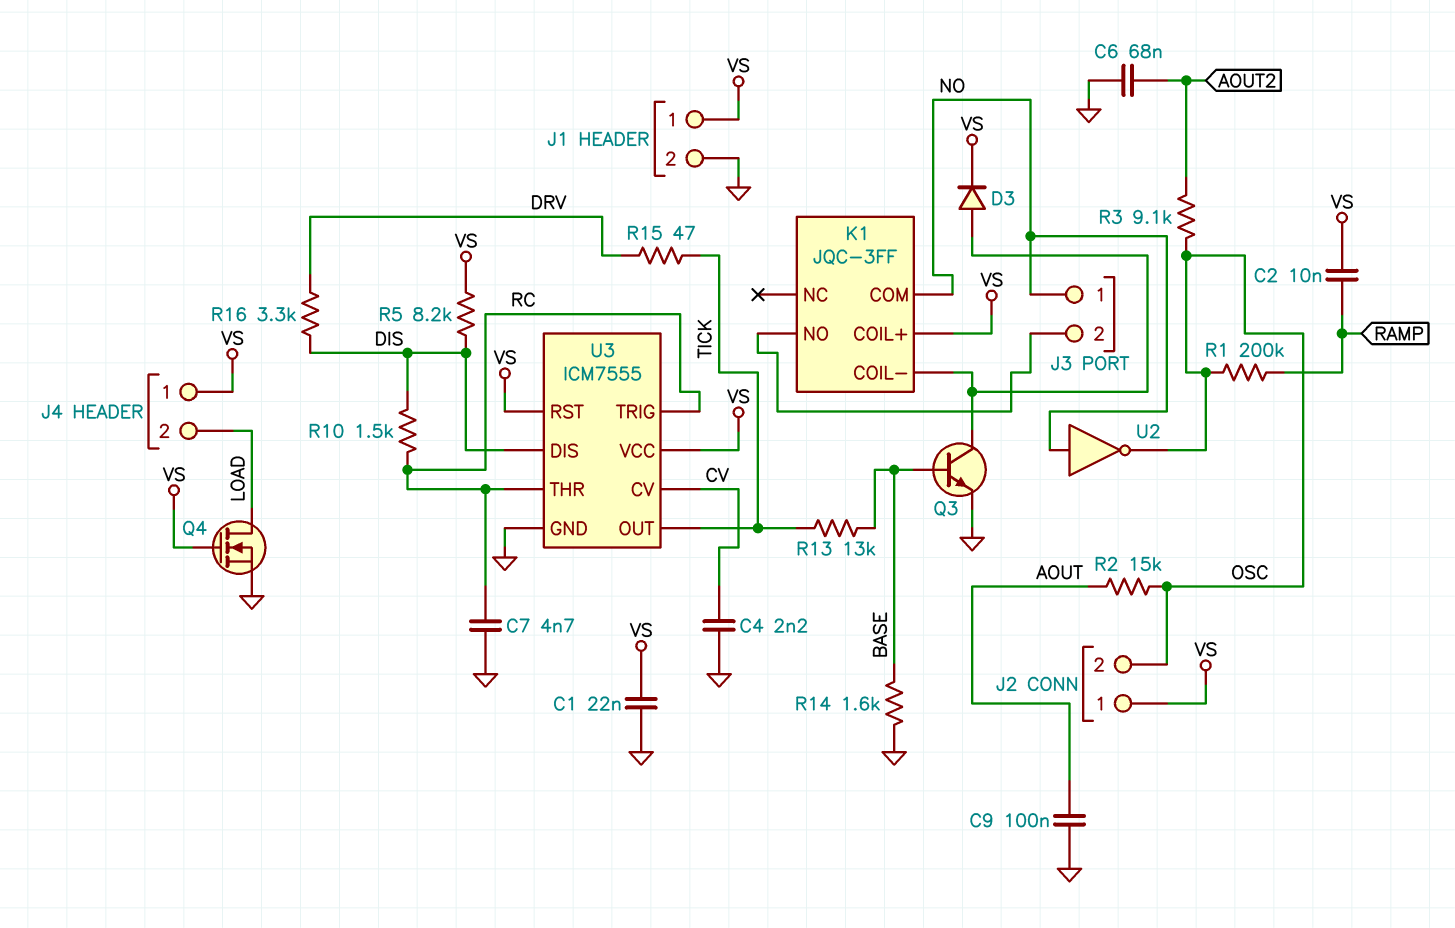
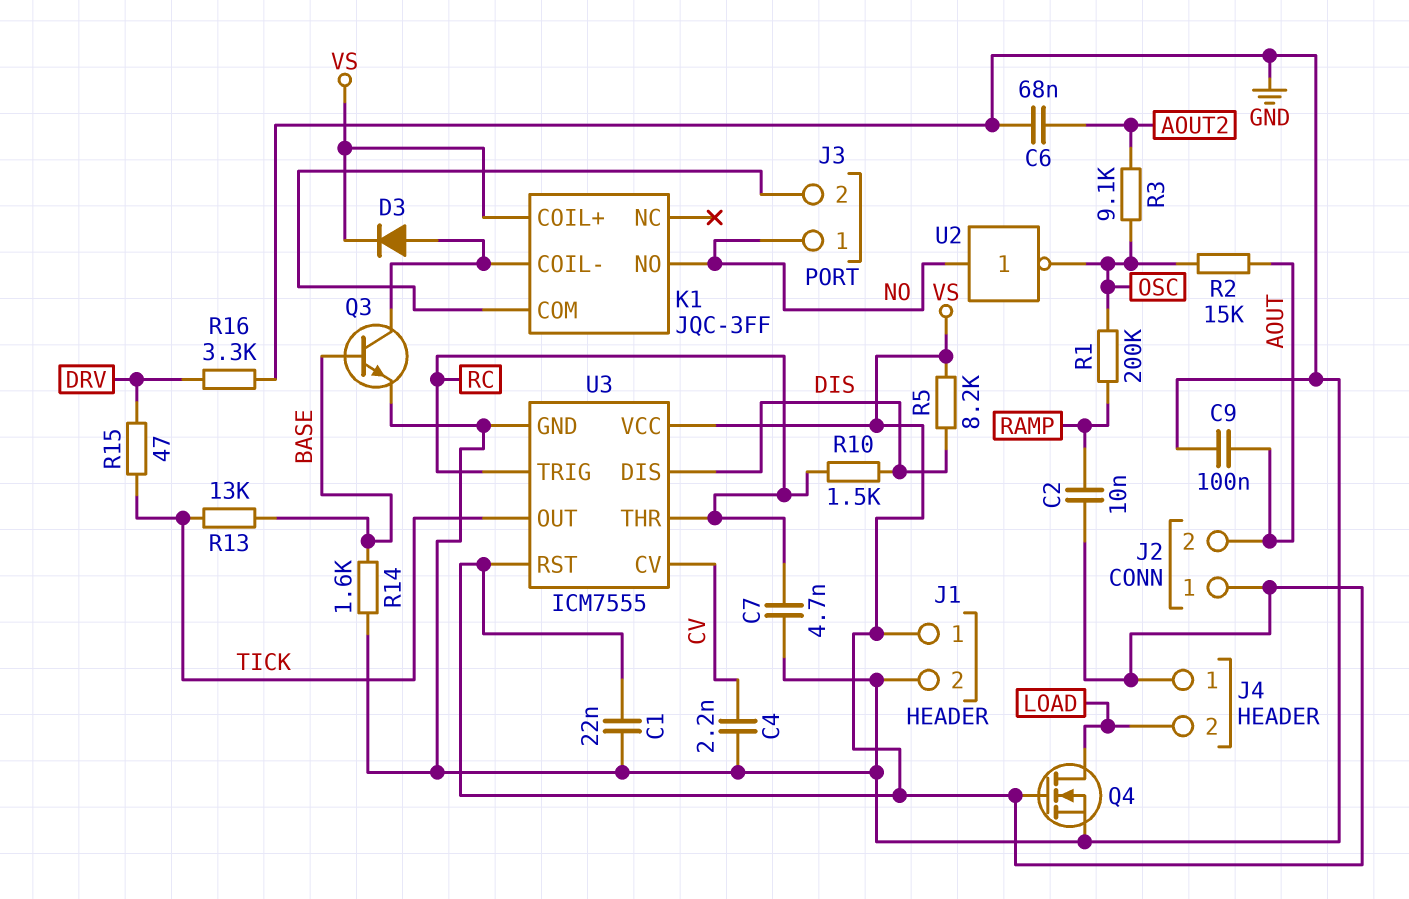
J2 pin 2: OSC -> AOUT
K1 pin COM: NO -> J3/2
K1 pin NO: J3/2 -> NO
R16: 3.3k (DIS, DRV) -> 3.3k (DRV, GND)

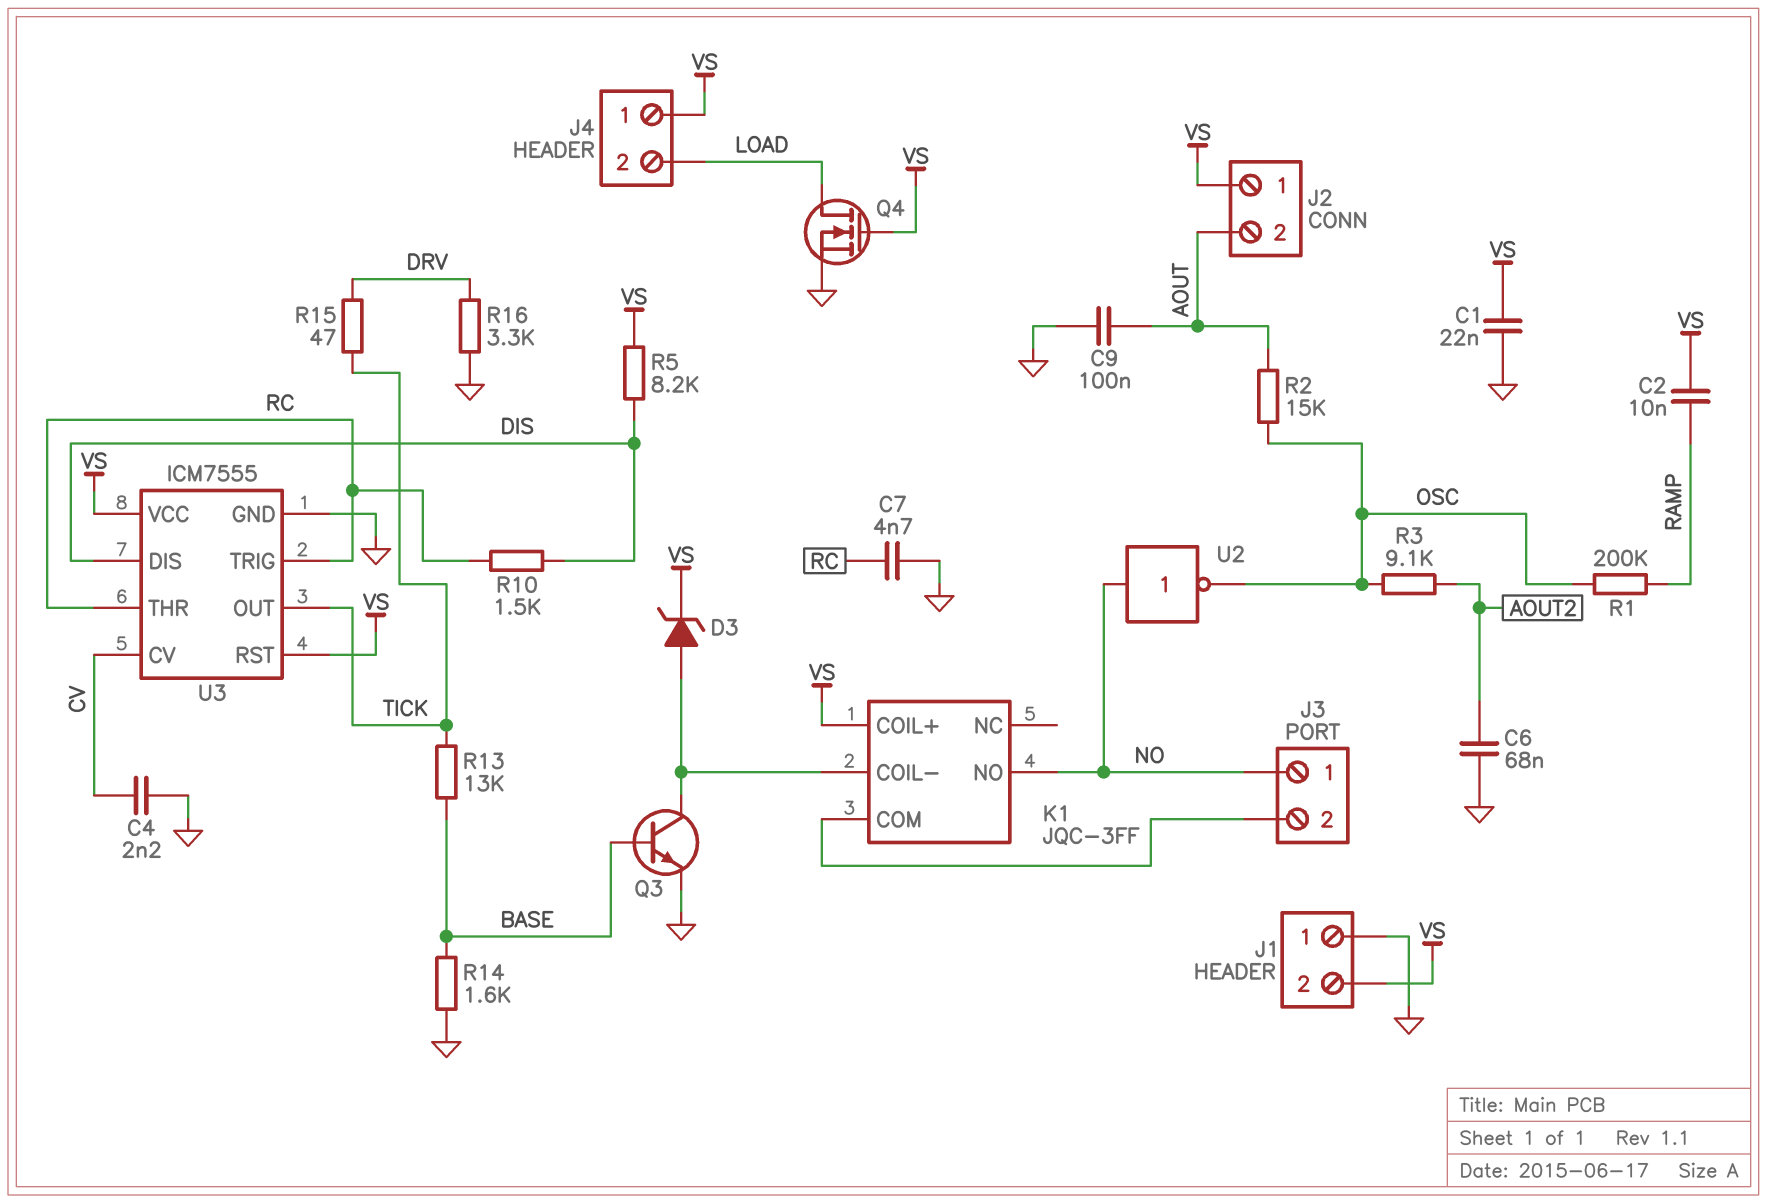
D3: diode (A K1/COIL-, K VS) -> zener (A K1/COIL-, K VS)
J1 pin 1: VS -> GND
J1 pin 2: GND -> VS

